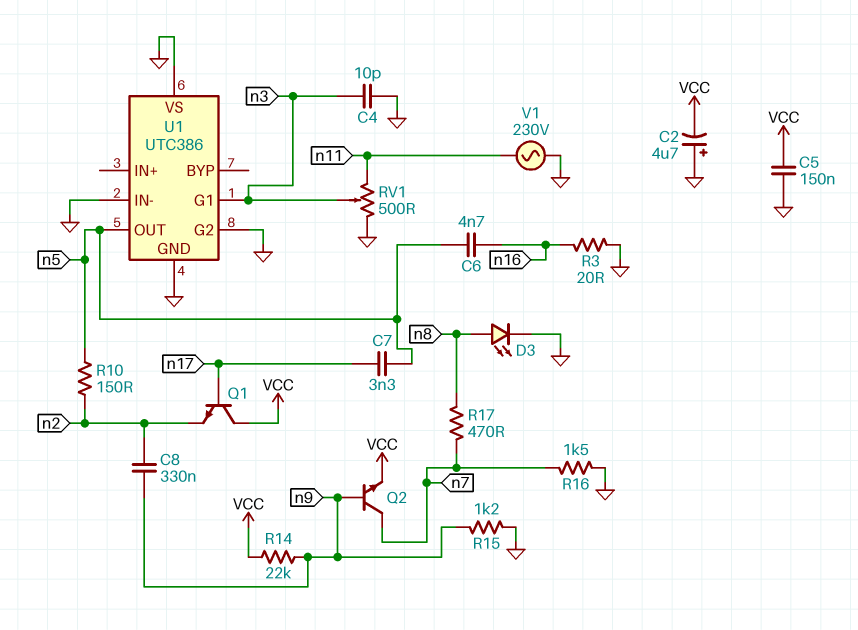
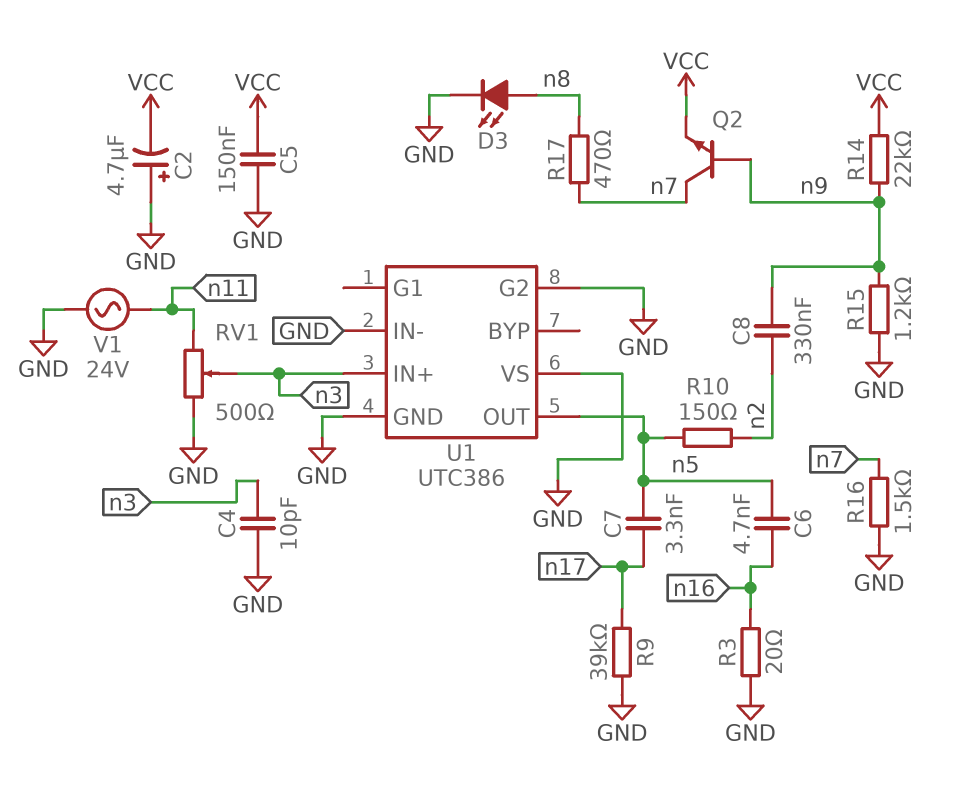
Q1: NPN (B n17, C VCC, E n2) -> none
R9: none -> 39k (GND, n17)
U1 pin G1: n3 -> none
U1 pin IN+: none -> n3
V1: AC 230V (GND, n11) -> AC 24V (GND, n11)

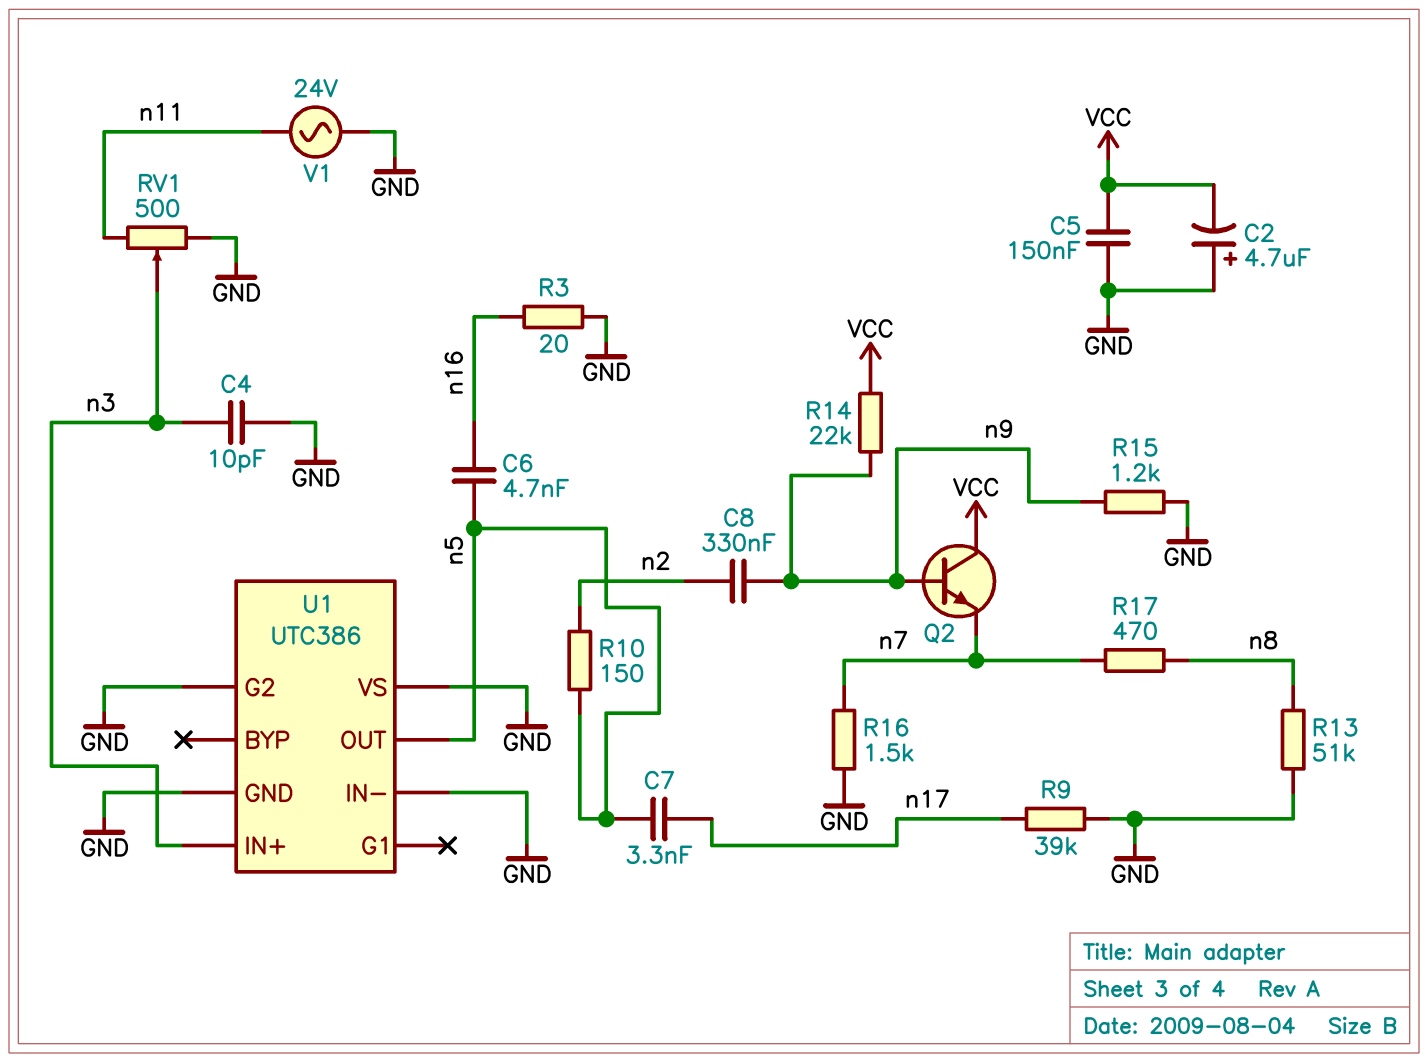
D3: LED (A n8, K GND) -> none
Q2: NPN (B n9, C n7, E VCC) -> NPN (B n9, C VCC, E n7)
R13: none -> 51k (GND, n8)

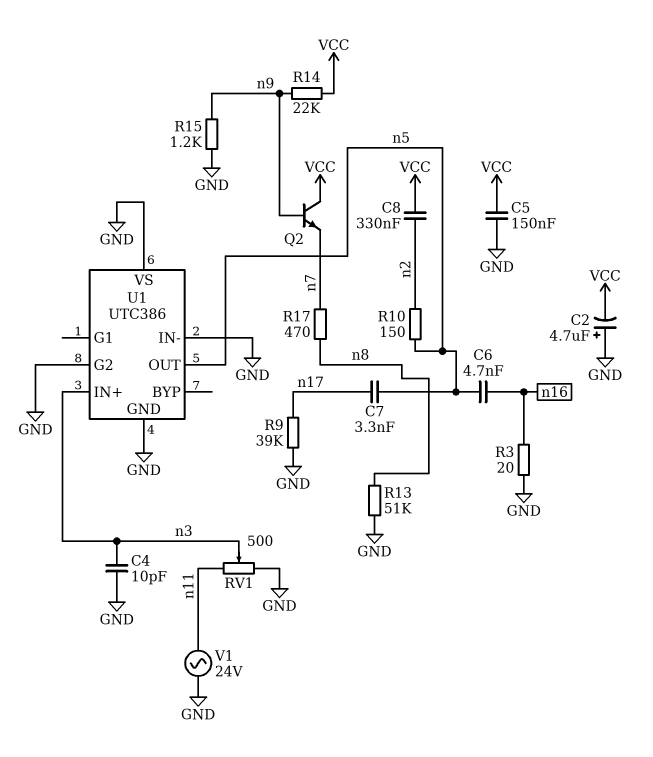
C8: 330nF (n2, n9) -> 330nF (VCC, n2)
R16: 1.5k (GND, n7) -> none

